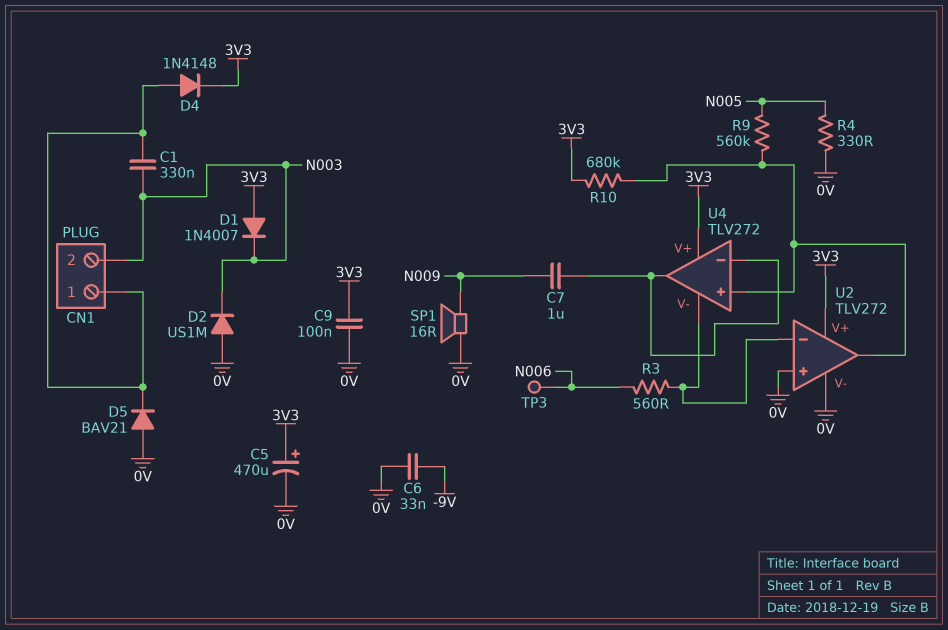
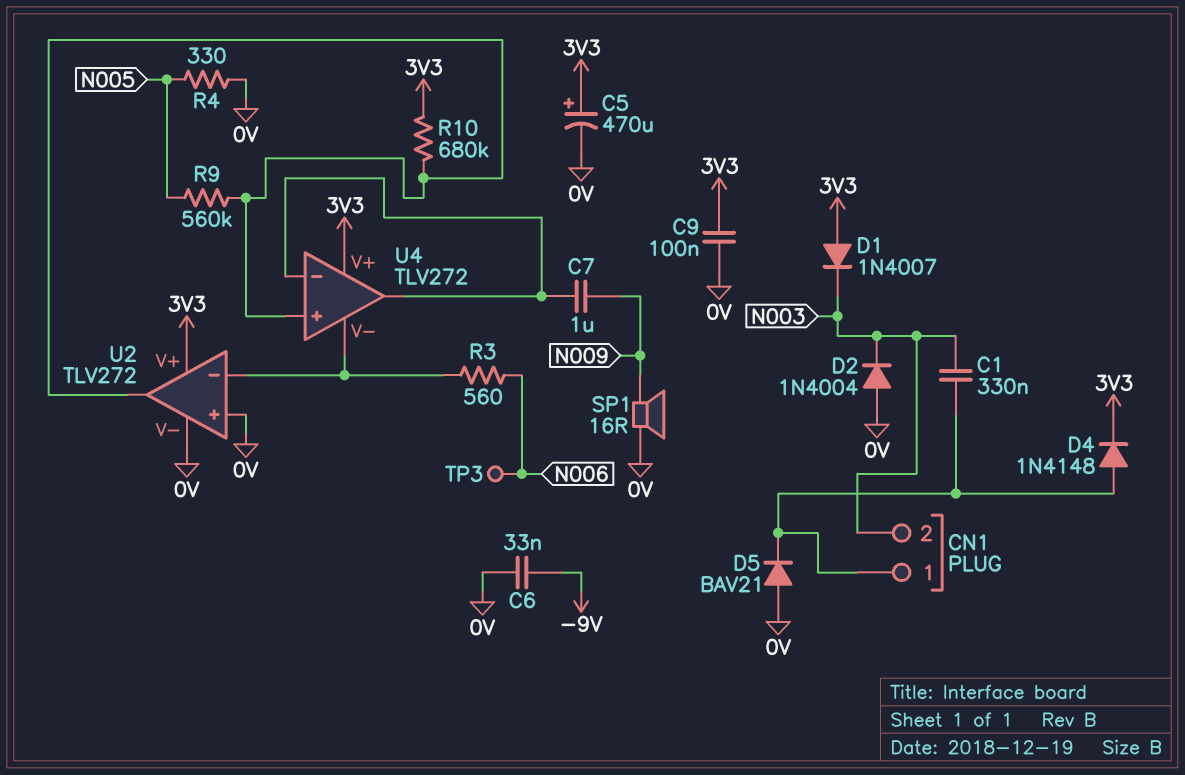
D2: diode US1M (A 0V, K N003) -> diode 1N4004 (A 0V, K N003)

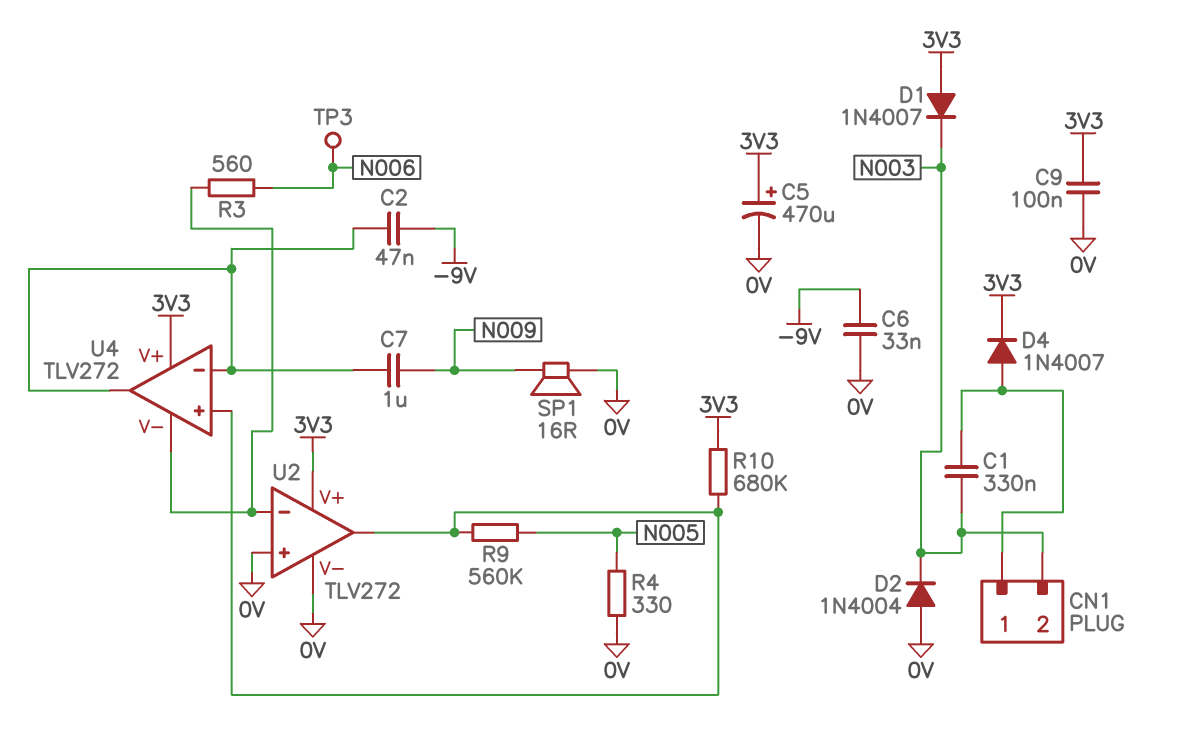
C2: none -> 47nF (-9V, U4/in-)
D4: diode 1N4148 (A CN1/1, K 3V3) -> diode 1N4007 (A CN1/1, K 3V3)
D5: diode BAV21 (A 0V, K CN1/1) -> none

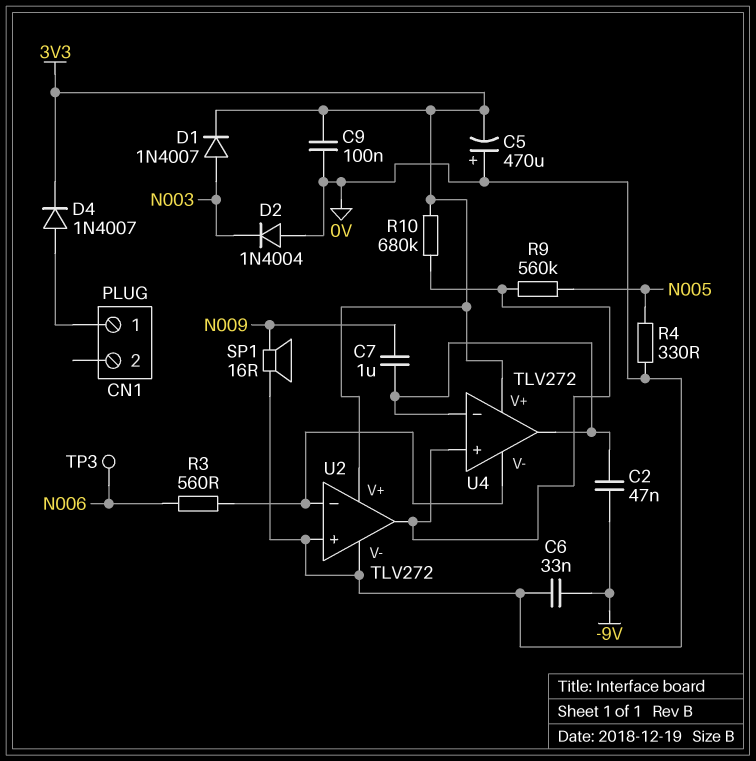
C1: 330nF (CN1/1, N003) -> none
C5: 470uF (plus 3V3, minus 0V) -> 470uF (plus 0V, minus 3V3)
CN1 pin 2: N003 -> none
D1: diode 1N4007 (A 3V3, K N003) -> diode 1N4007 (A N003, K 3V3)

